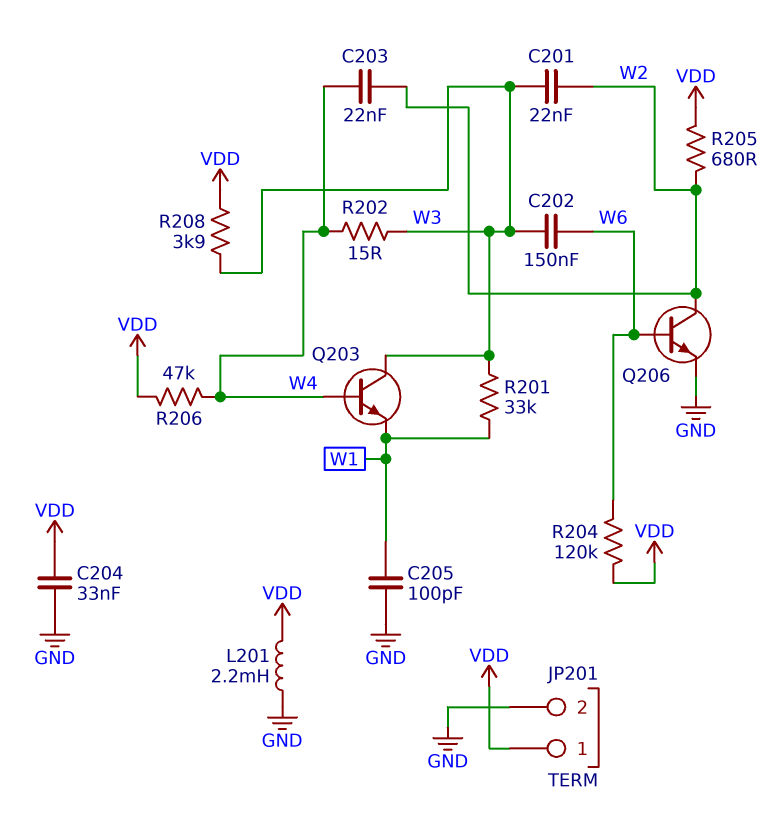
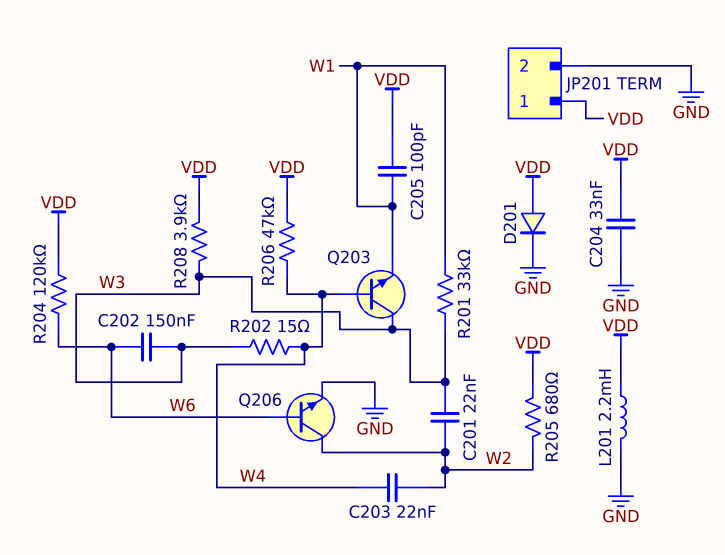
C205: 100pF (GND, W1) -> 100pF (VDD, W1)
D201: none -> diode (A VDD, K GND)

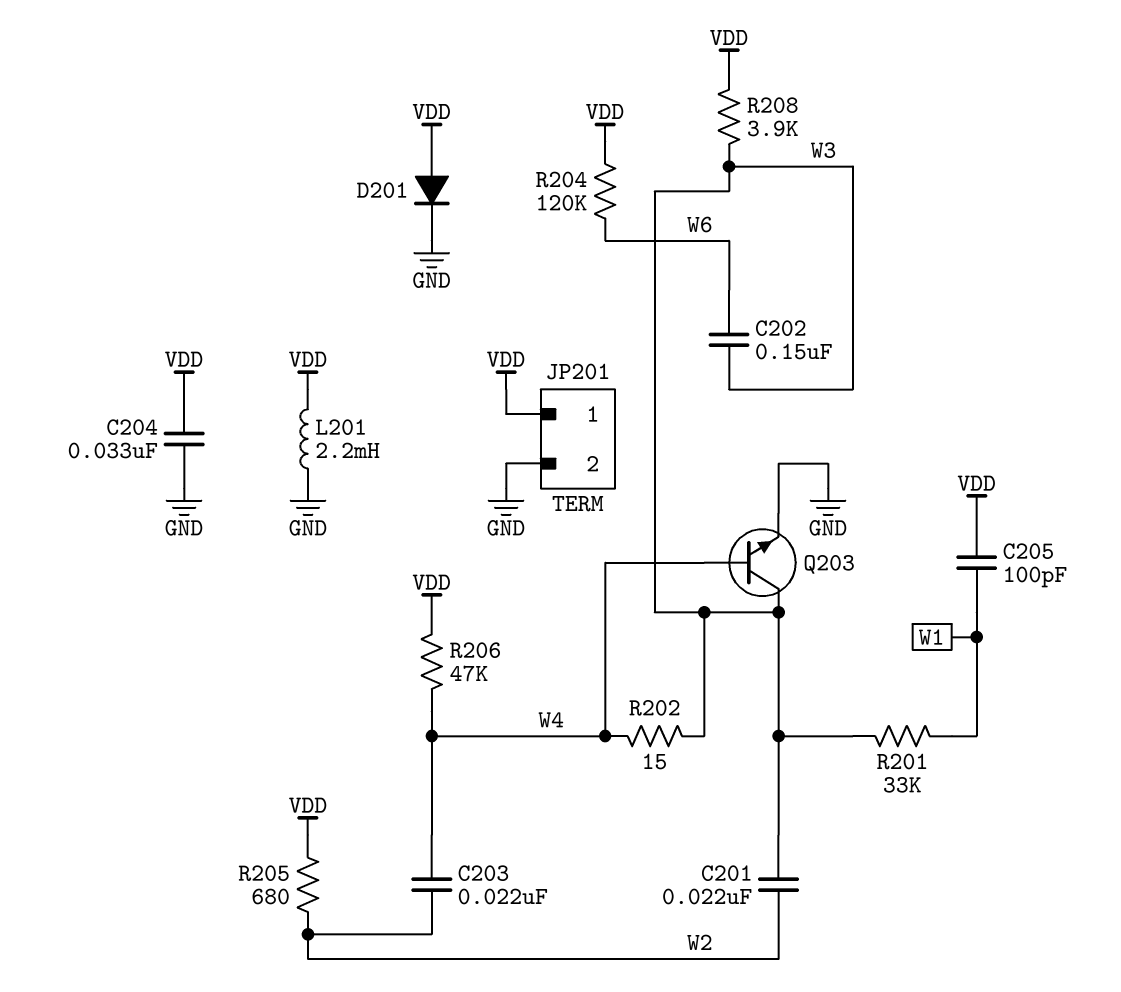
Q203: NPN (B W4, C W3, E W1) -> NPN (B W4, C W3, E GND)
Q206: NPN (B W6, C W2, E GND) -> none

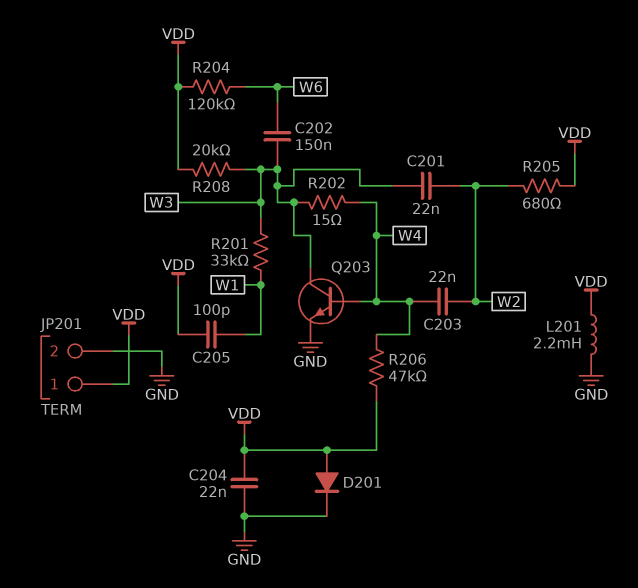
C204: 33nF (GND, VDD) -> 22nF (GND, VDD)
R208: 3.9k (VDD, W3) -> 20k (VDD, W3)

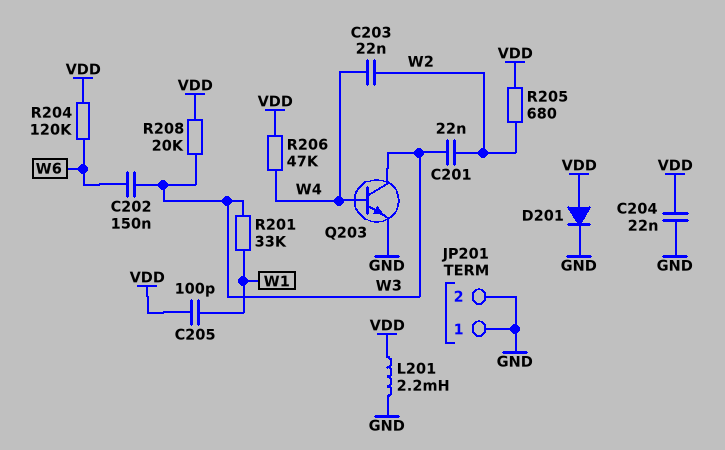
JP201 pin 1: VDD -> GND
R202: 15 (W3, W4) -> none

